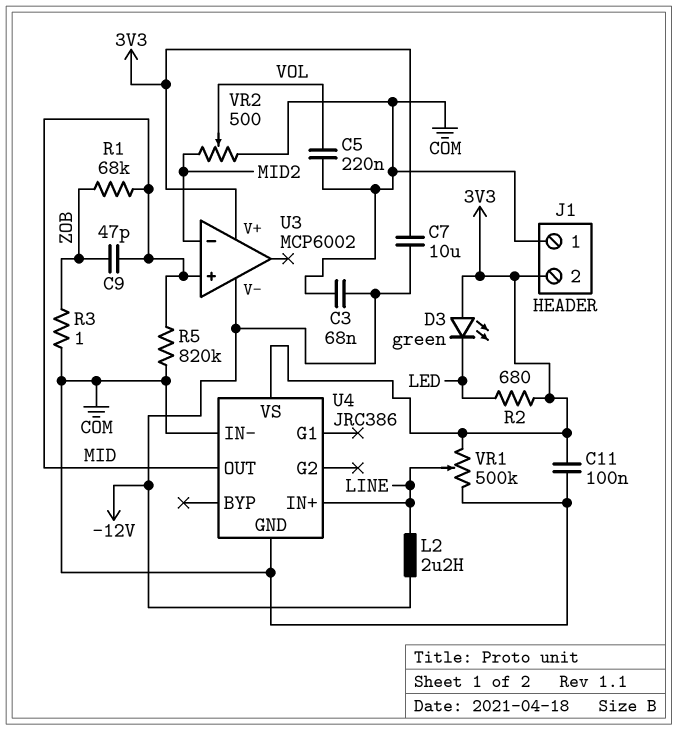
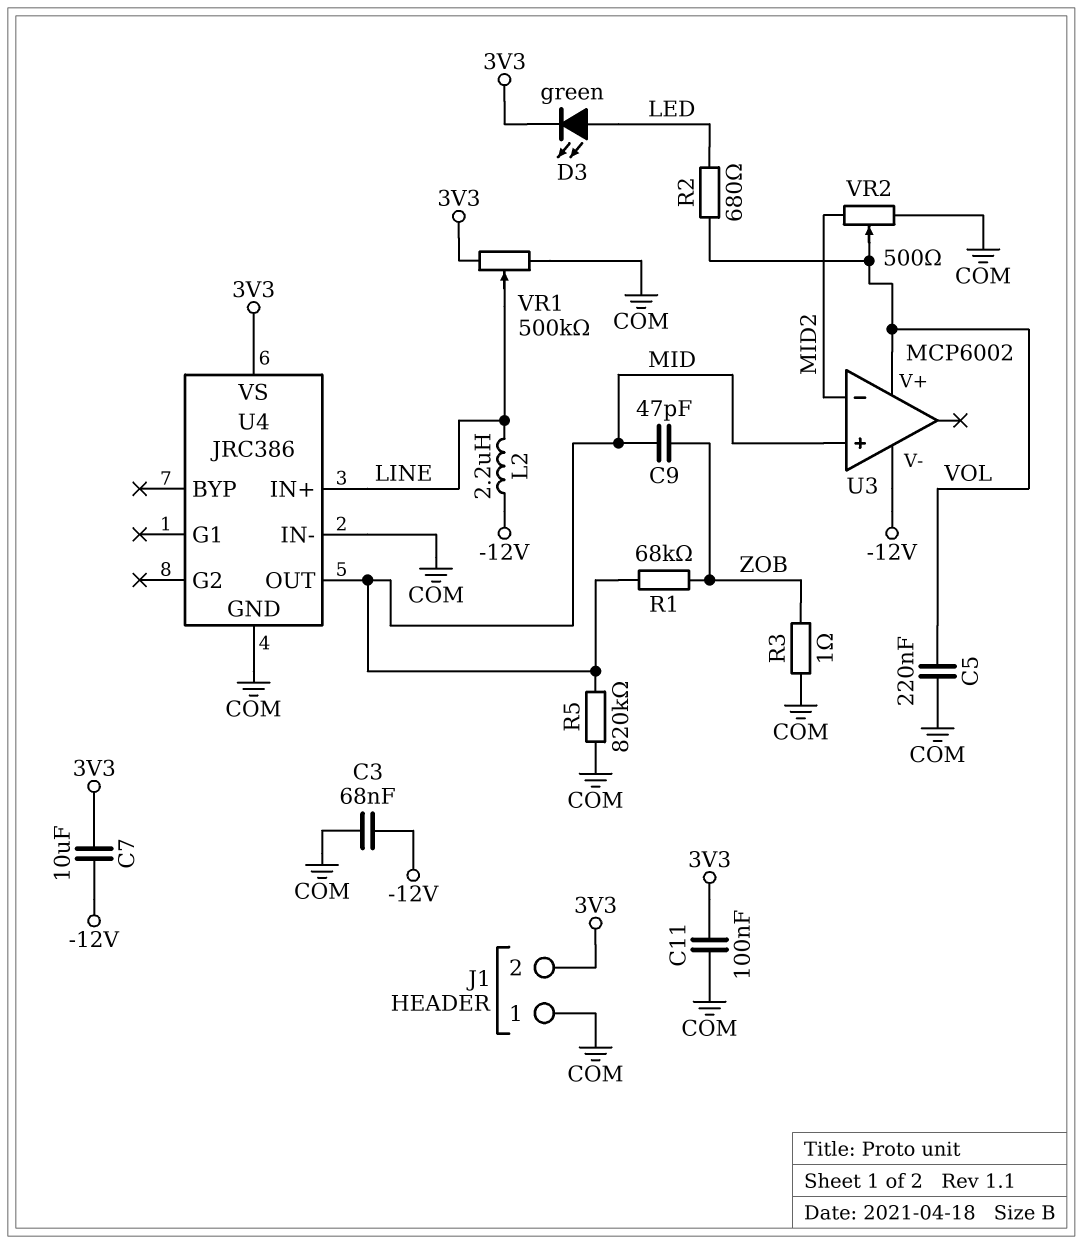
D3: LED green (A 3V3, K LED) -> LED green (A LED, K 3V3)
R2: 680 (3V3, LED) -> 680 (LED, VOL)
U3 pin V+: 3V3 -> VOL

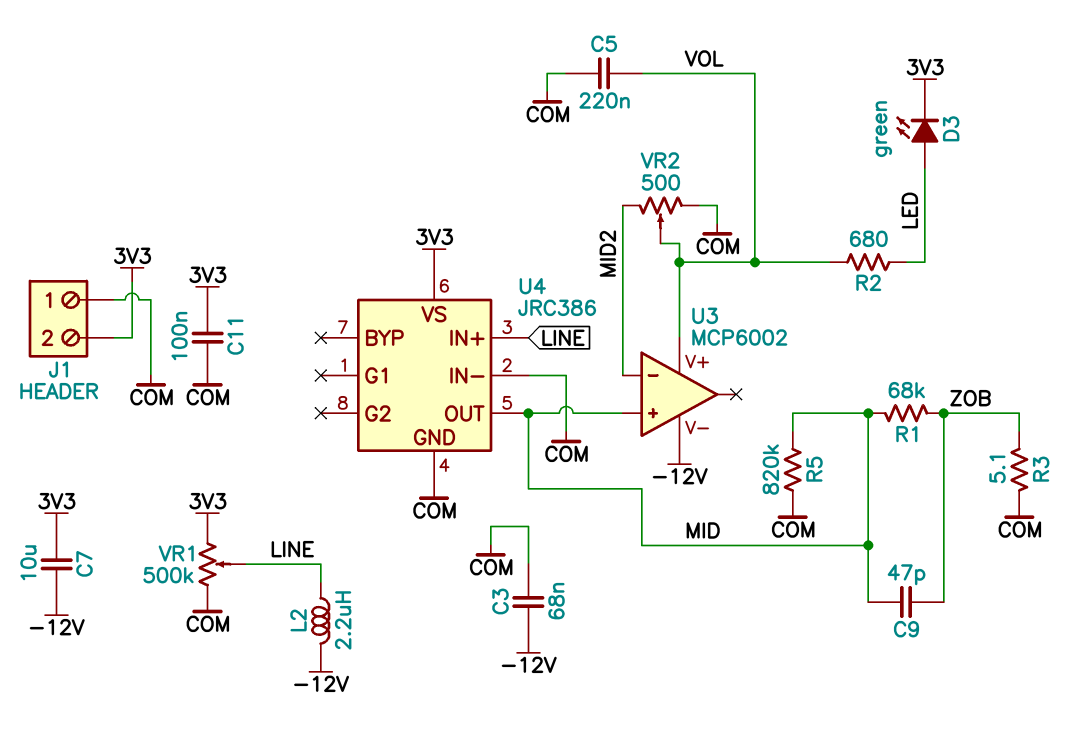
R3: 1 (COM, ZOB) -> 5.1 (COM, ZOB)

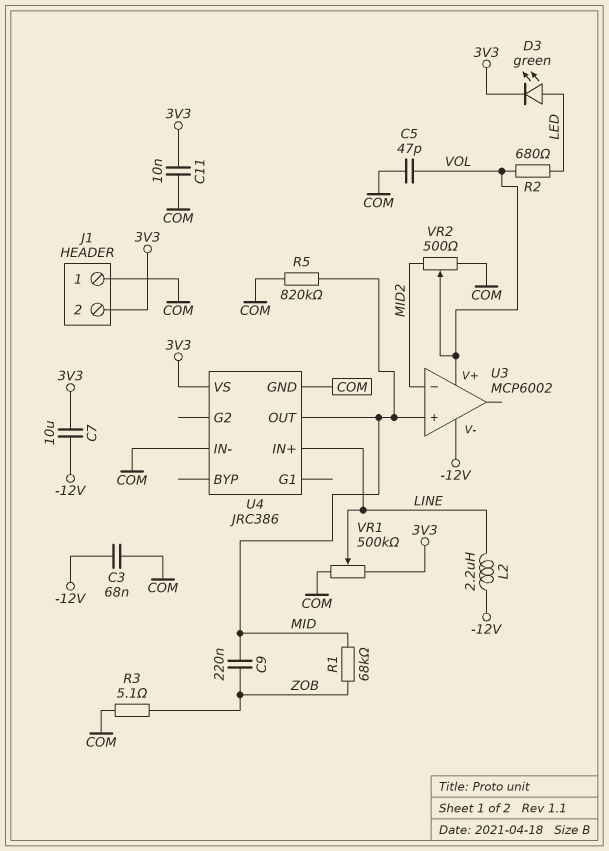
C5: 220nF (COM, VOL) -> 47pF (COM, VOL)
C9: 47pF (MID, ZOB) -> 220nF (MID, ZOB)
C11: 100nF (3V3, COM) -> 10nF (3V3, COM)

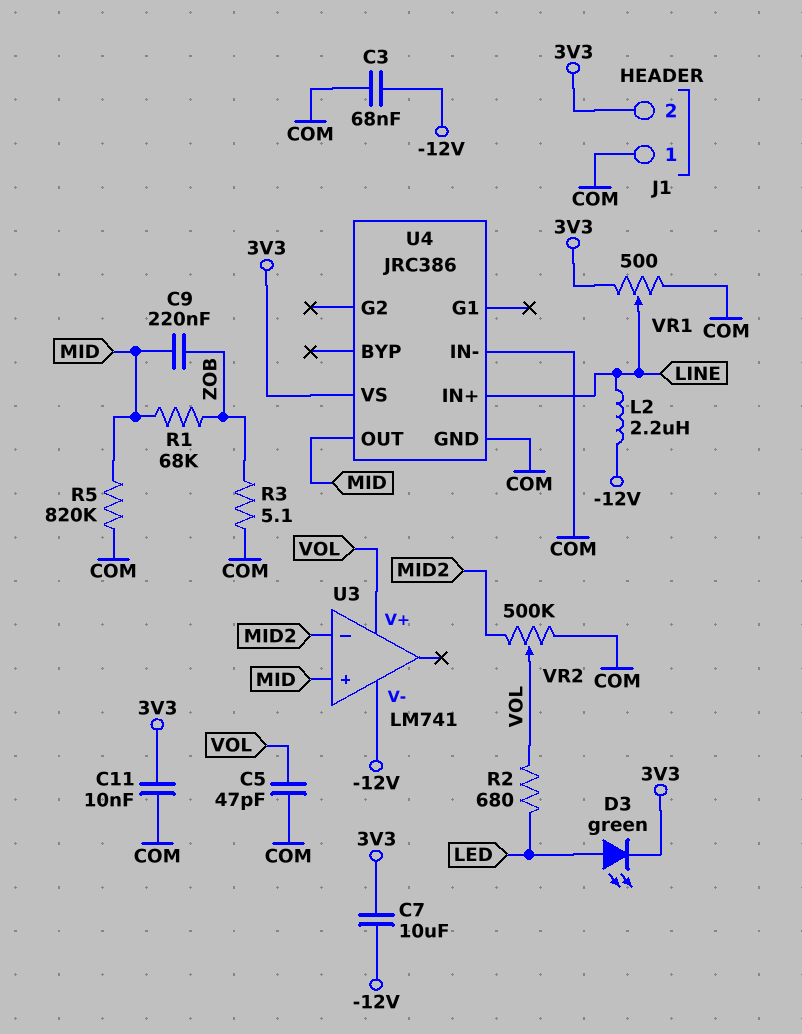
U3: MCP6002 -> LM741
VR1: 500k (3V3, COM, wiper LINE) -> 500 (3V3, COM, wiper LINE)
VR2: 500 (COM, MID2, wiper VOL) -> 500k (COM, MID2, wiper VOL)

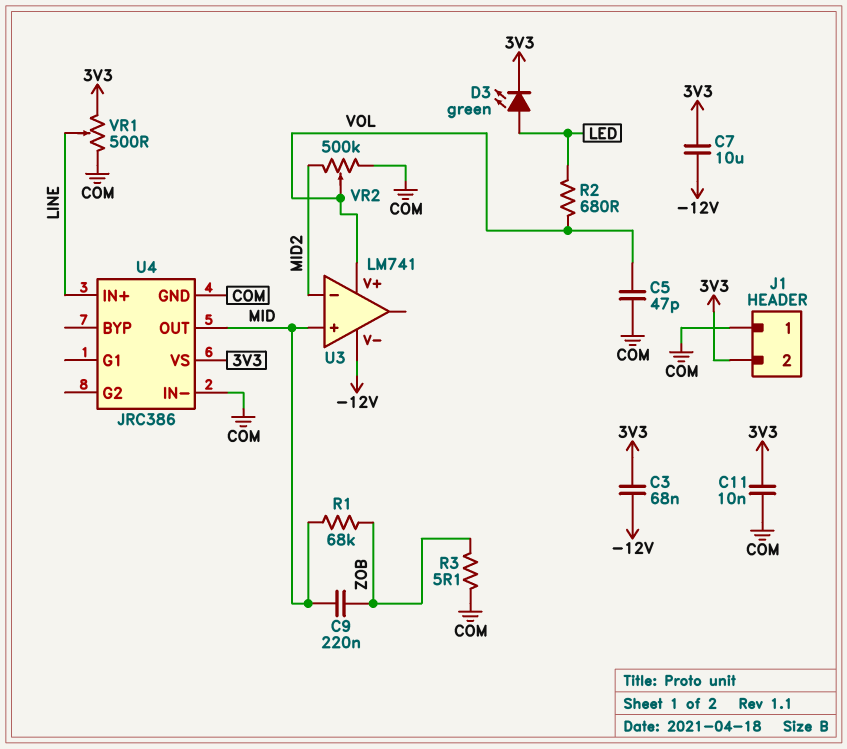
C3: 68nF (-12V, COM) -> 68nF (-12V, 3V3)
L2: 2.2uH (-12V, LINE) -> none
R5: 820k (COM, MID) -> none

